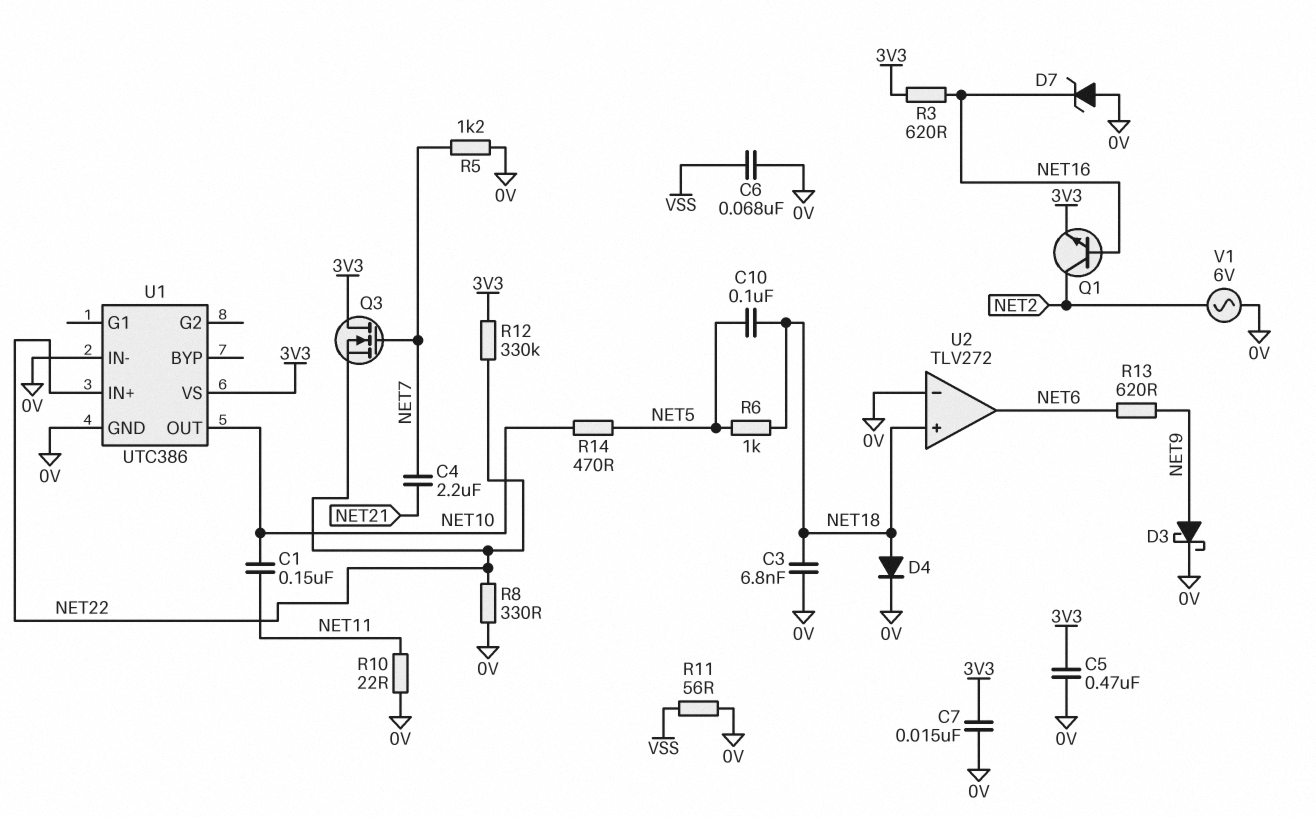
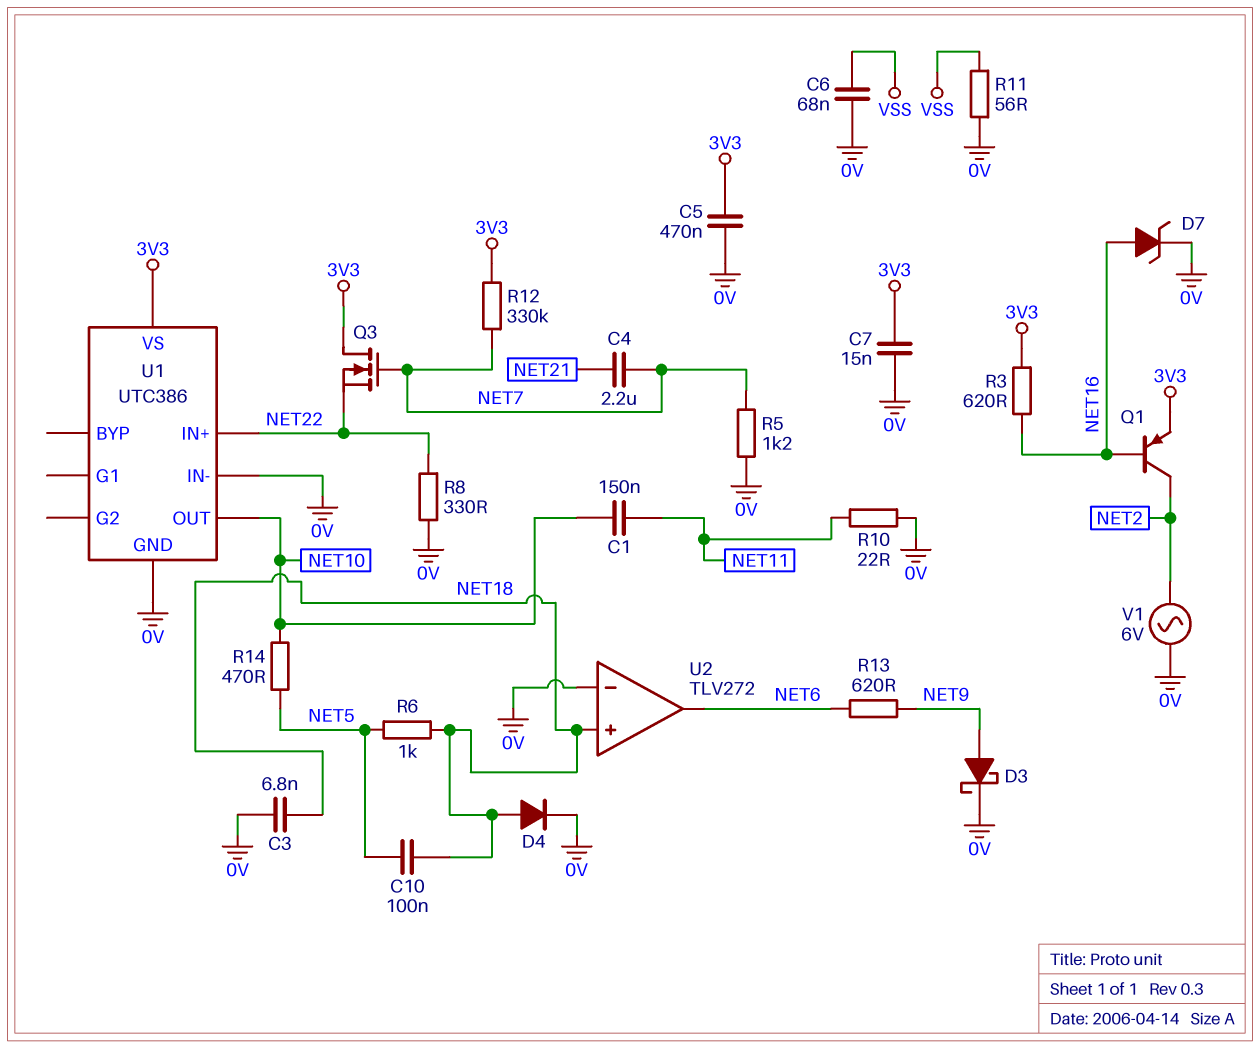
D7: zener (A 0V, K NET16) -> zener (A NET16, K 0V)
Q1: NPN (B NET16, C NET2, E 3V3) -> PNP (B NET16, C NET2, E 3V3)
R12: 330k (3V3, NET22) -> 330k (3V3, NET7)

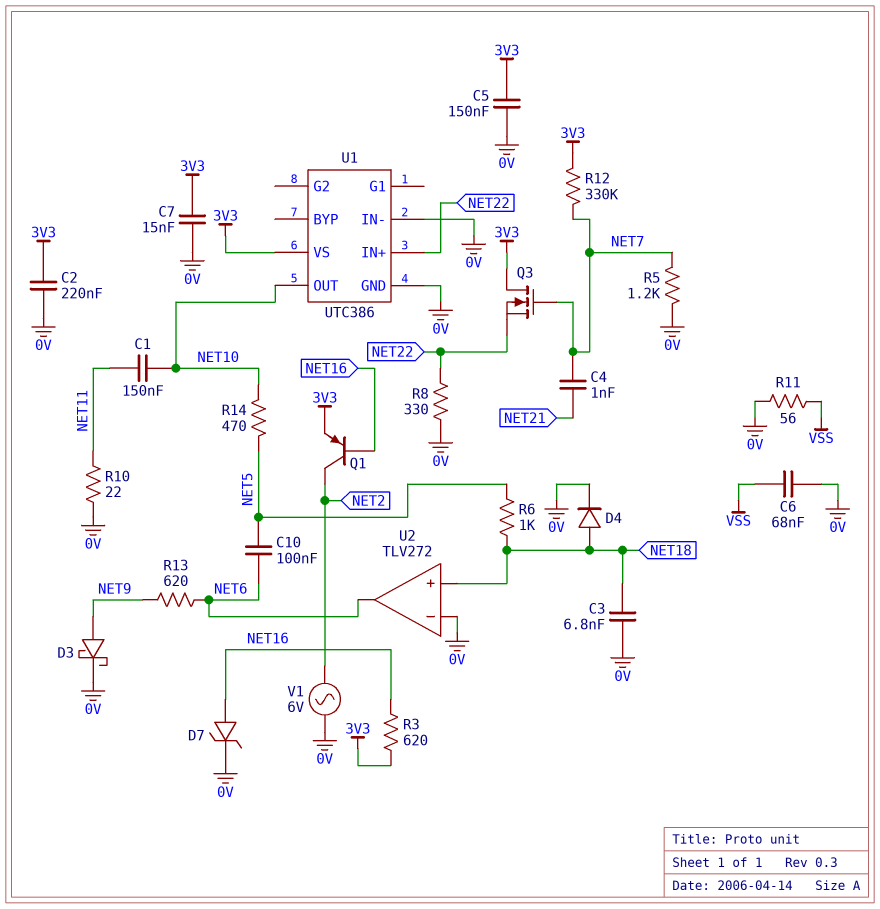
C2: none -> 220nF (0V, 3V3)
C4: 2.2uF (NET7, NET21) -> 1nF (NET7, NET21)
C5: 470nF (0V, 3V3) -> 150nF (0V, 3V3)
C10: 100nF (NET5, NET18) -> 100nF (NET5, NET6)

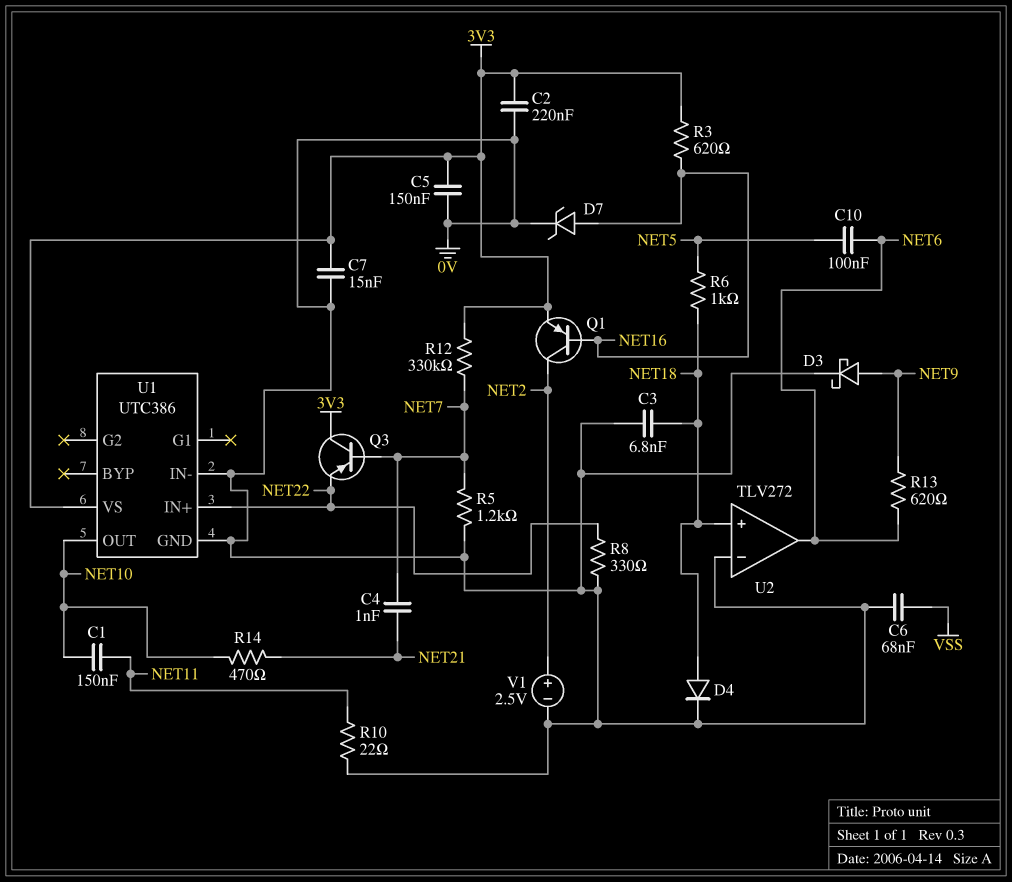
Q3: NMOS (G NET7, D 3V3, S NET22) -> PNP (B NET7, C 3V3, E NET22)
R11: 56 (0V, VSS) -> none
R14: 470 (NET5, NET10) -> 470 (NET10, NET21)
V1: AC 6V (0V, NET2) -> 2.5V (plus NET2, minus 0V)

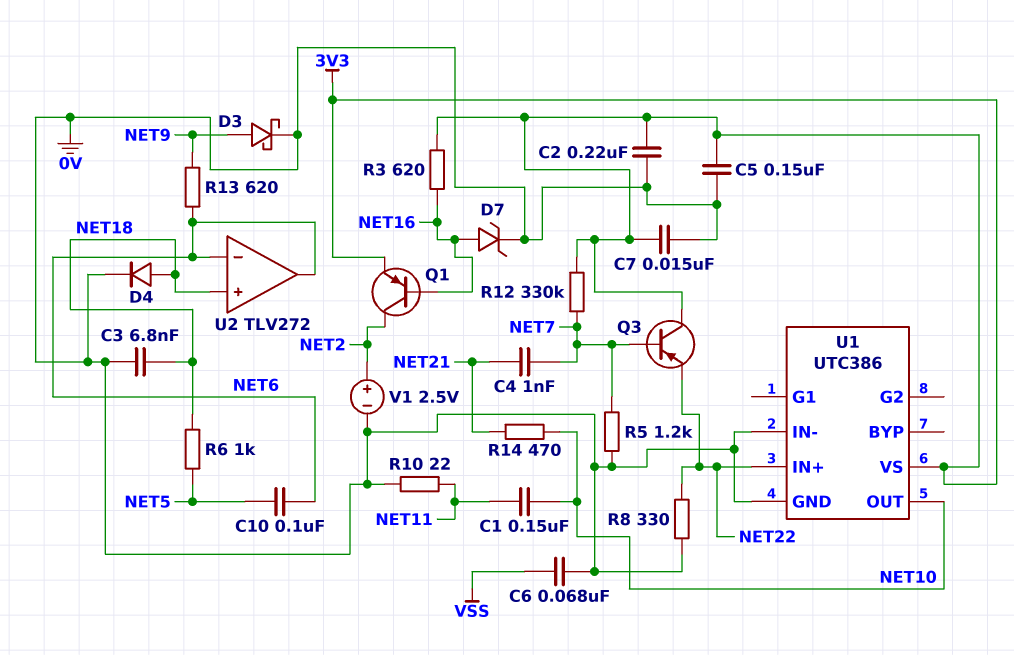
U2 pin in-: 0V -> NET6

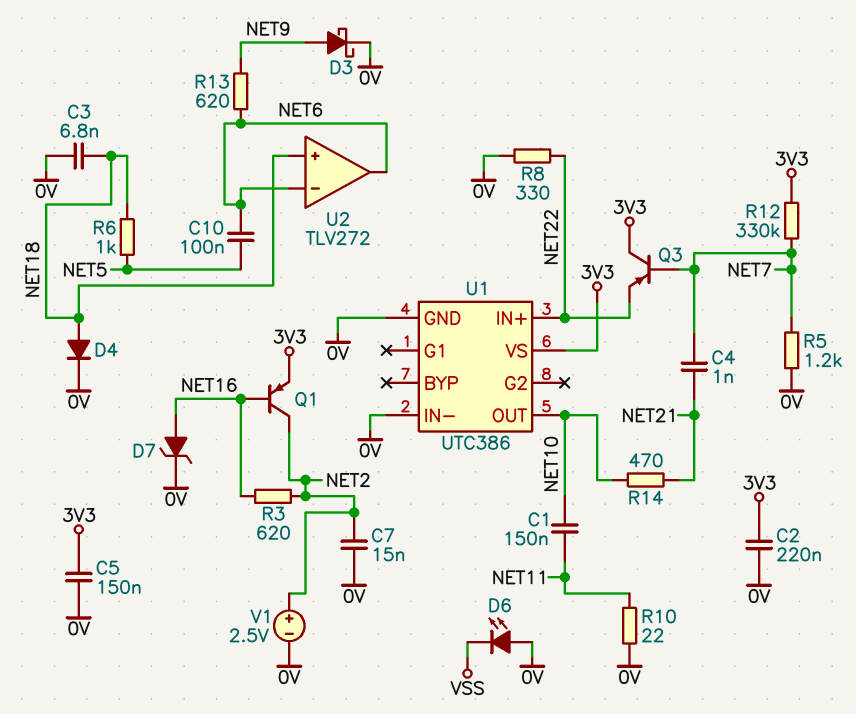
C6: 68nF (0V, VSS) -> none
C7: 15nF (0V, 3V3) -> 15nF (0V, NET2)
D6: none -> LED (A 0V, K VSS)
R3: 620 (3V3, NET16) -> 620 (NET2, NET16)

